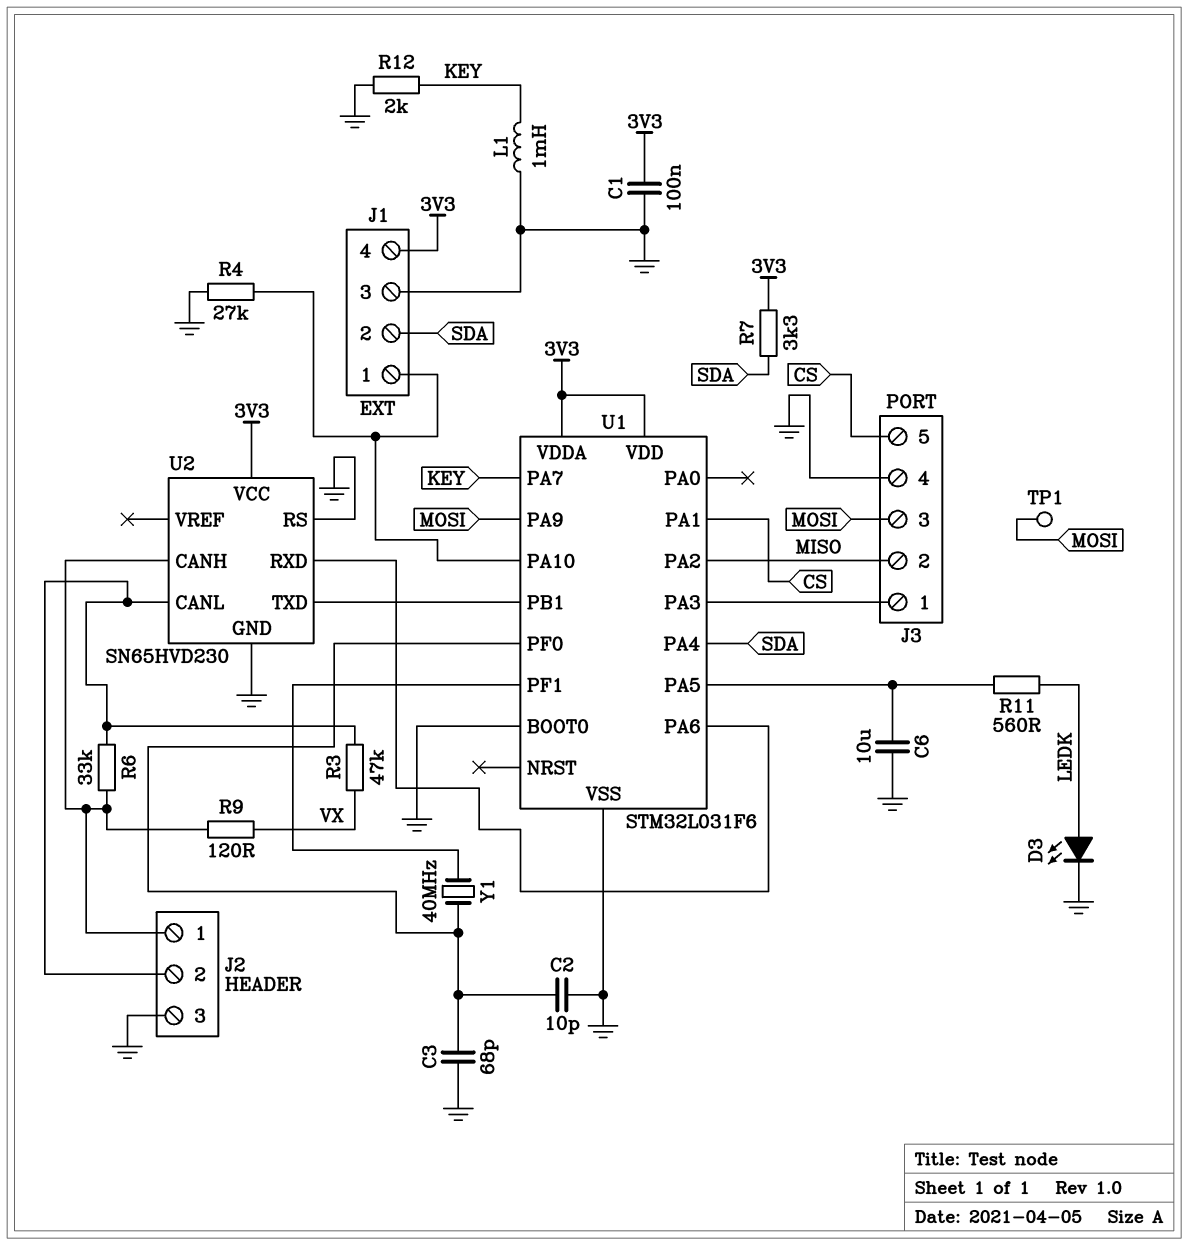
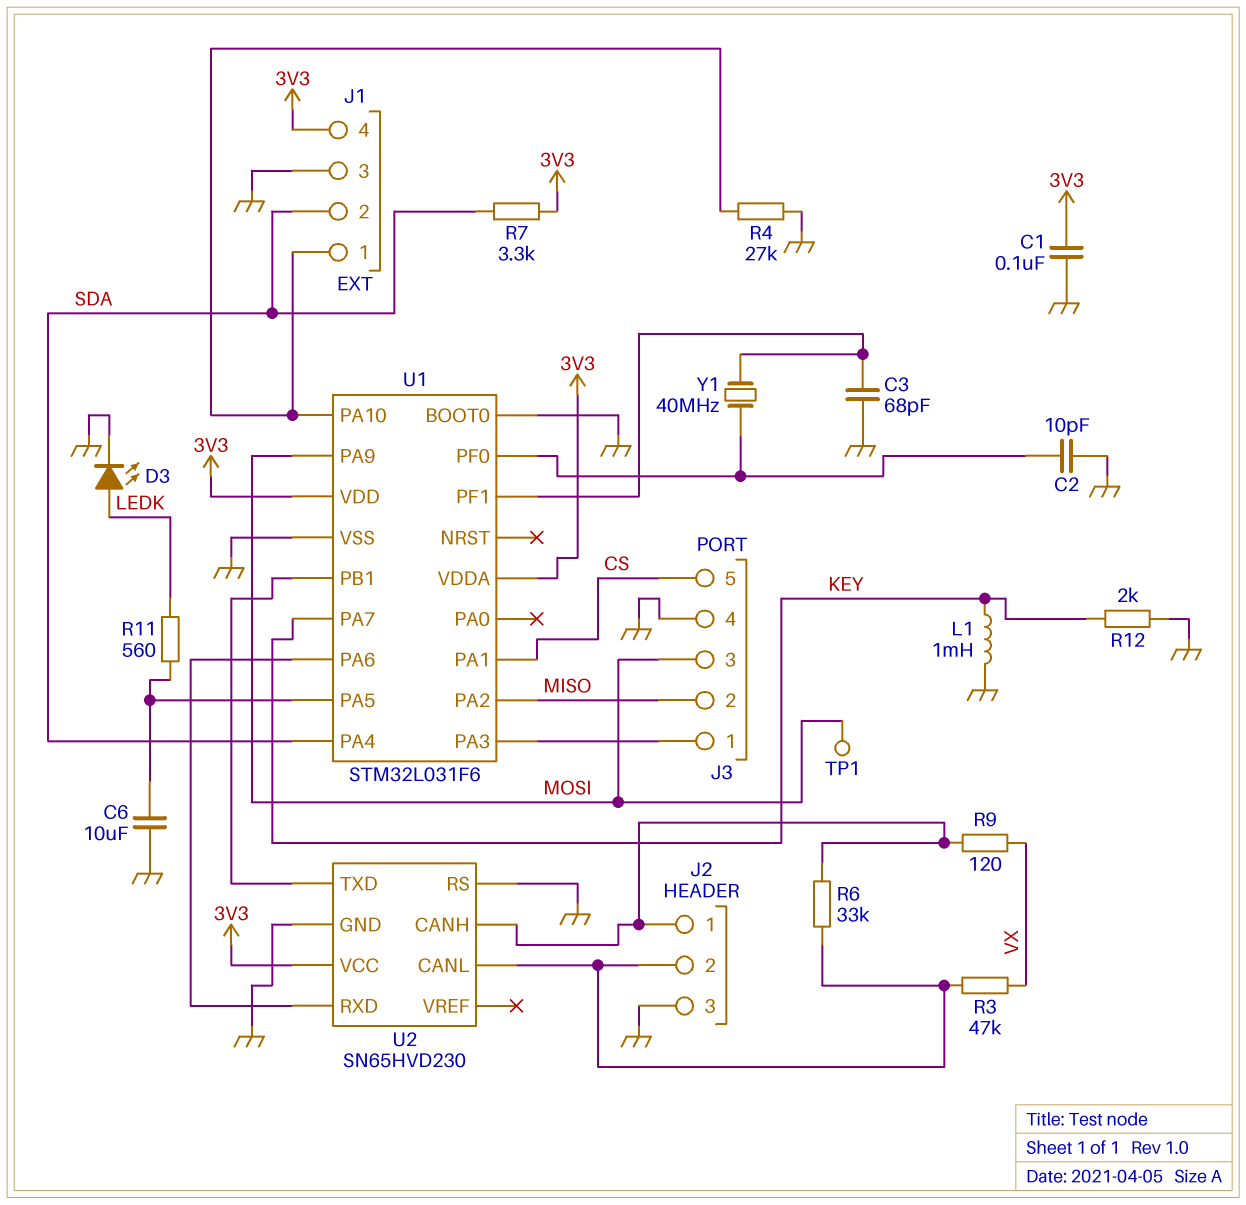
C3: 68pF (GND, U1/PF0) -> 68pF (GND, U1/PF1)

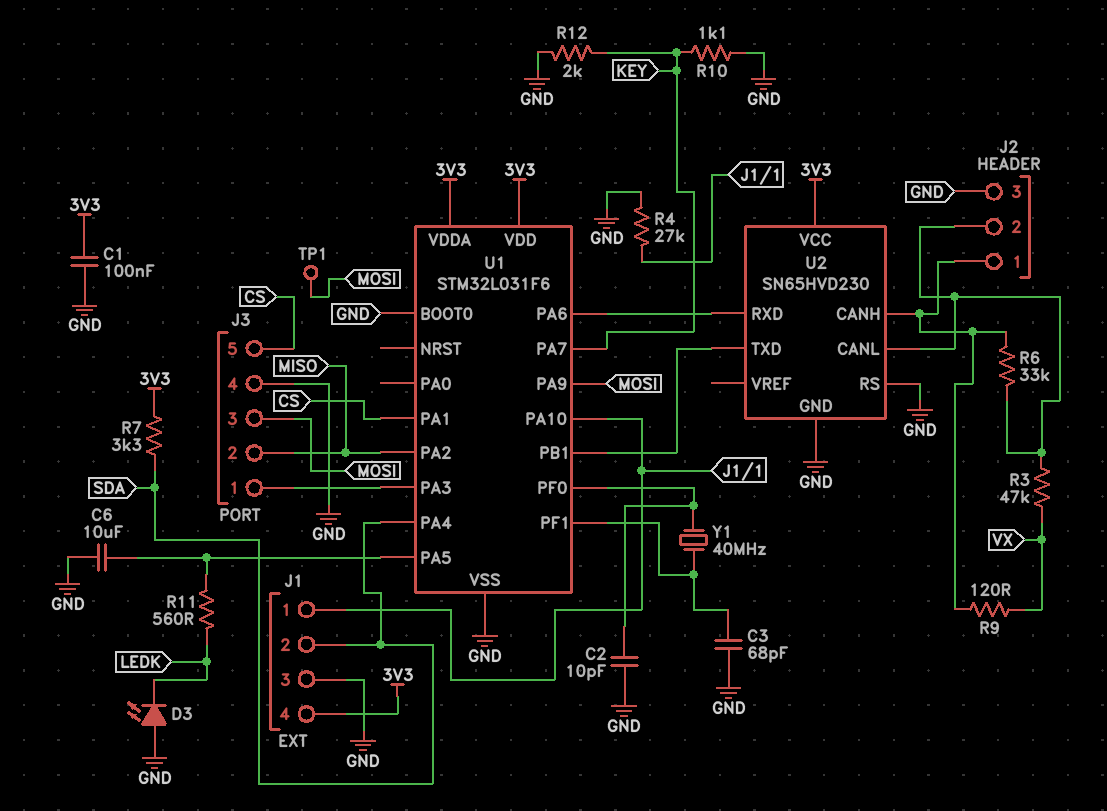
D3: LED (A LEDK, K GND) -> LED (A GND, K LEDK)
L1: 1mH (GND, KEY) -> none
R10: none -> 1.1k (GND, KEY)

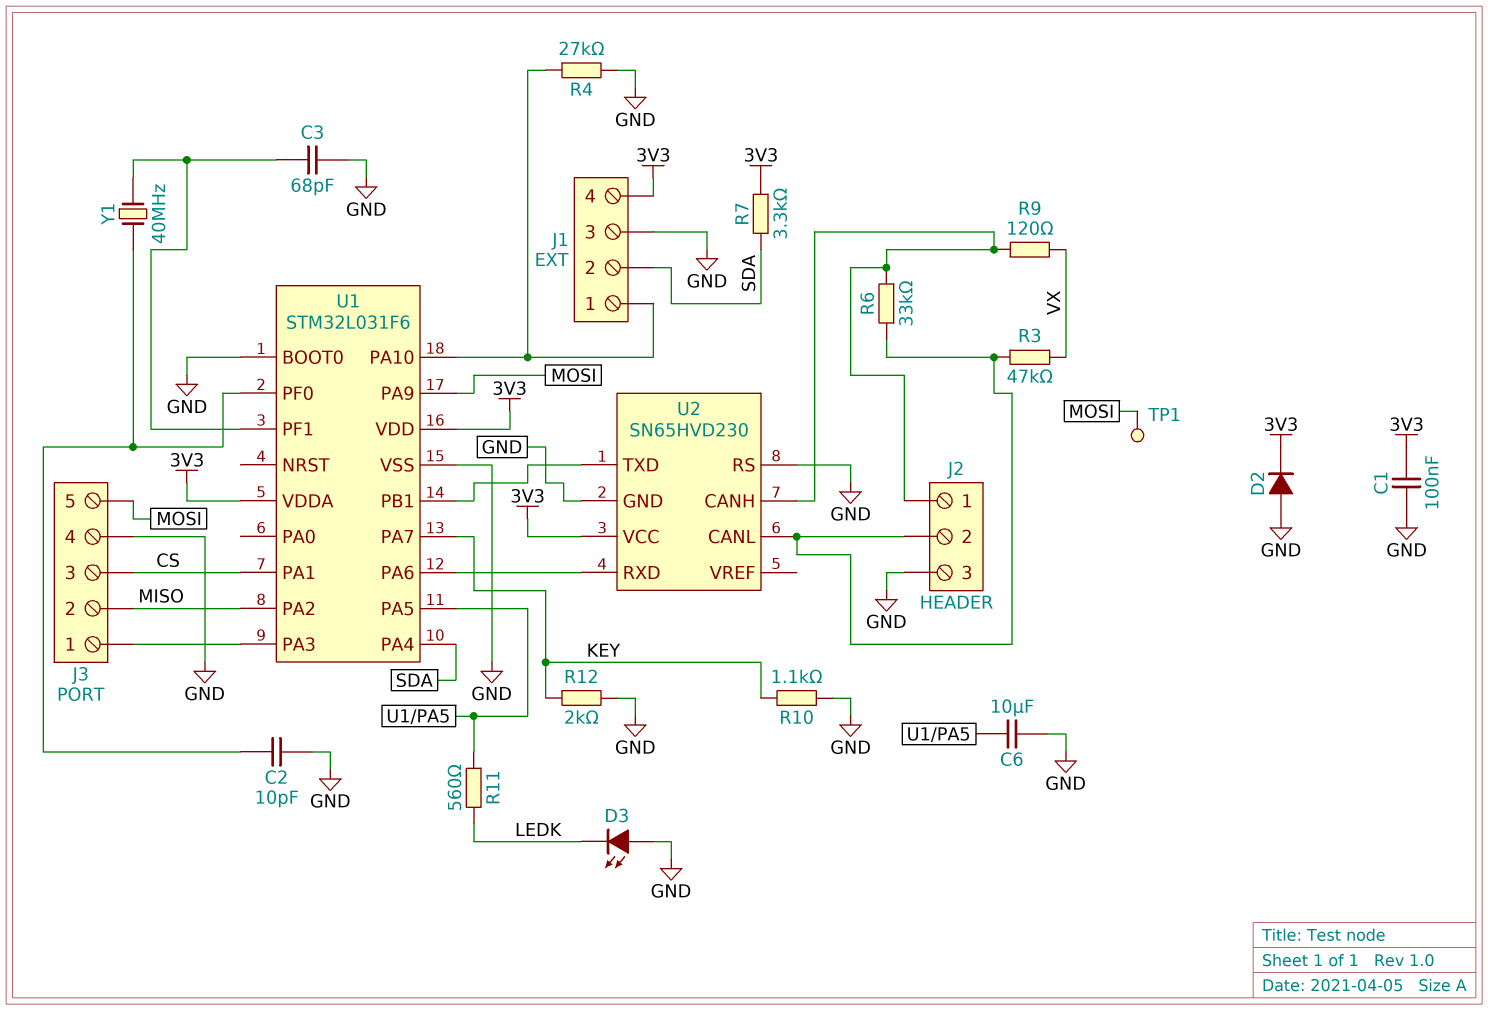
D2: none -> diode (A GND, K 3V3)
J3 pin 3: MOSI -> CS
J3 pin 5: CS -> MOSI

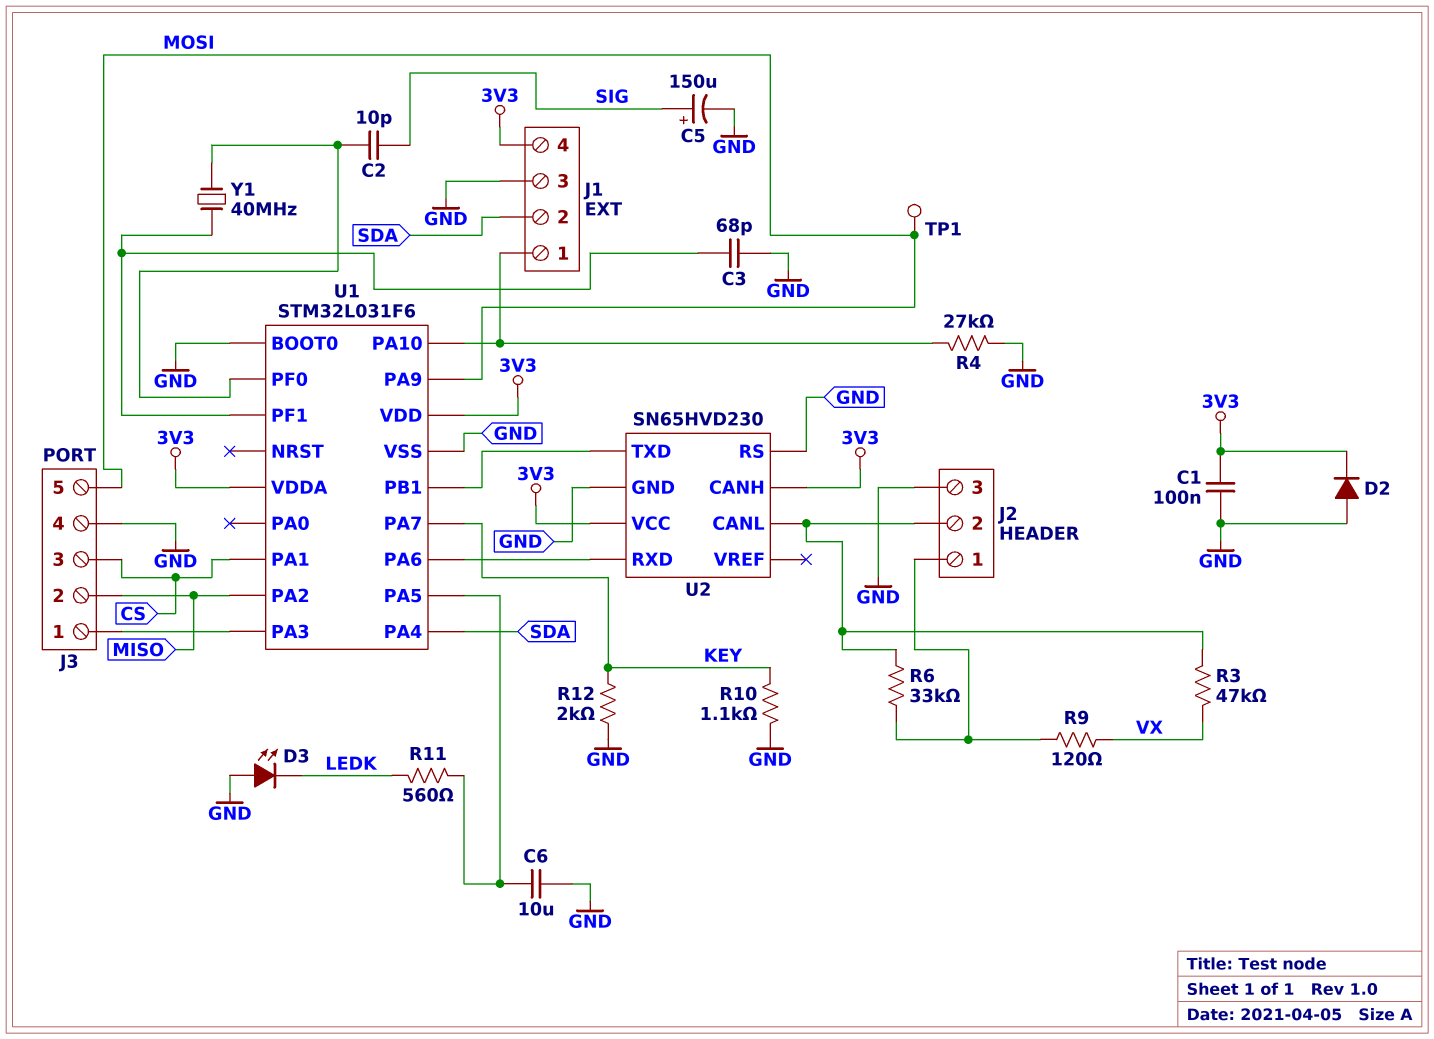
C2: 10pF (GND, U1/PF0) -> 10pF (SIG, U1/PF0)
C5: none -> 150uF (plus SIG, minus GND)
R7: 3.3k (3V3, SDA) -> none
U2 pin CANH: J2/1 -> 3V3

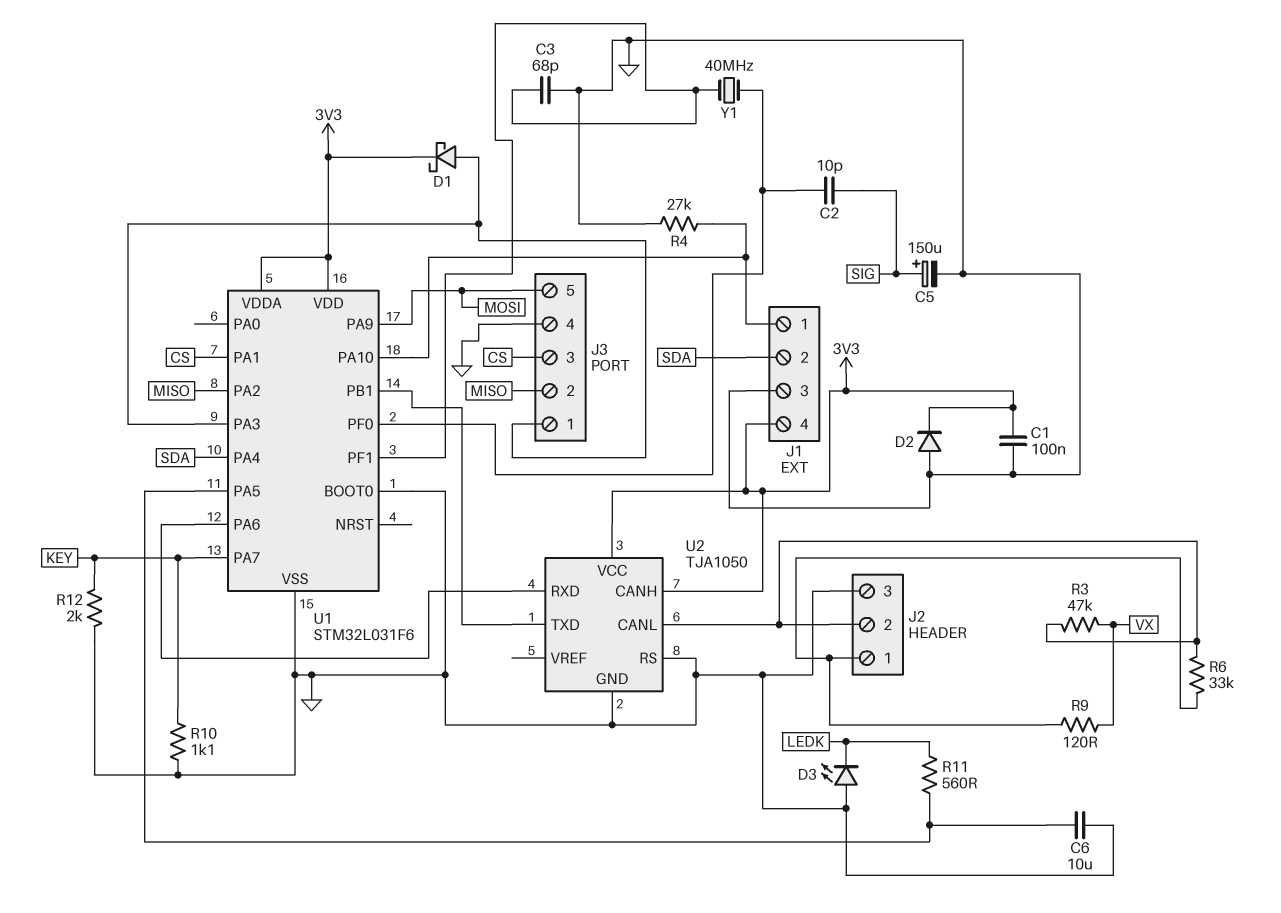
D1: none -> schottky (A J3/1, K 3V3)
TP1: test point (MOSI) -> none
U2: SN65HVD230 -> TJA1050

